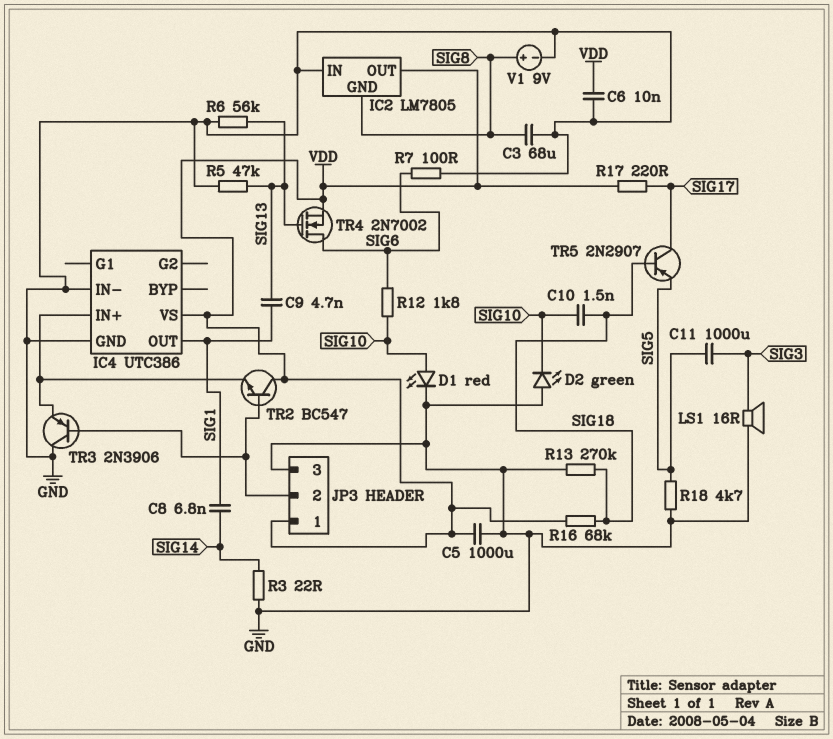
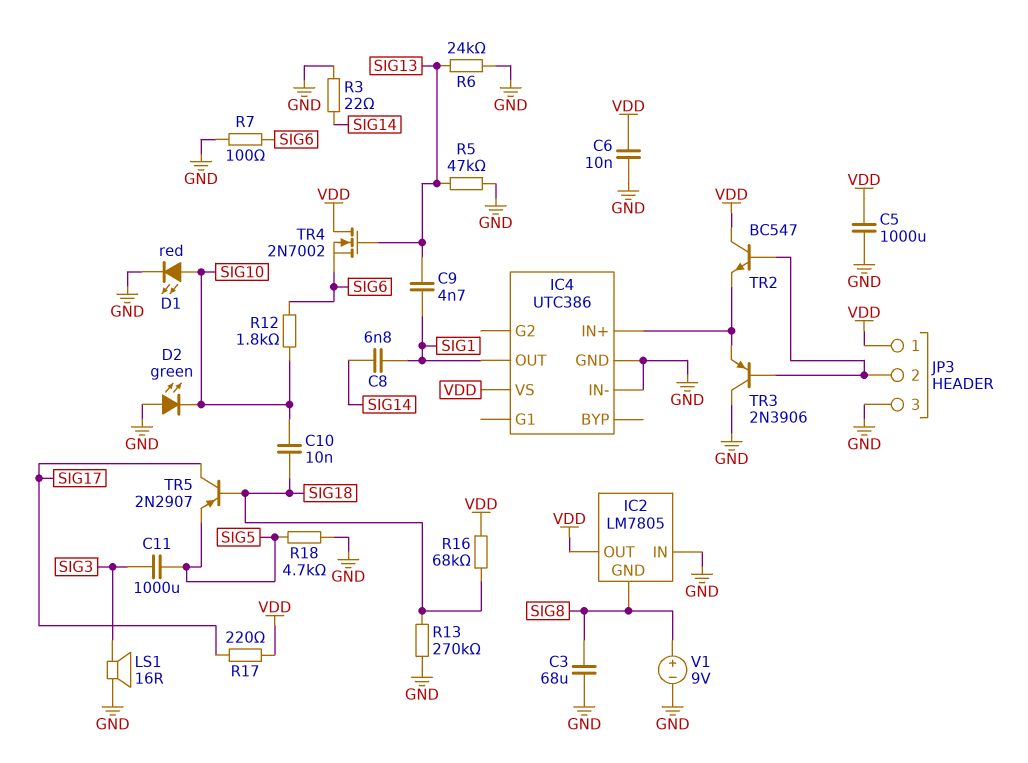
C10: 1.5nF (SIG10, SIG18) -> 10nF (SIG10, SIG18)
R6: 56k (GND, SIG13) -> 24k (GND, SIG13)
TR4: NMOS 2N7002 (G SIG13, D SIG6, S VDD) -> NMOS 2N7002 (G SIG13, D VDD, S SIG6)

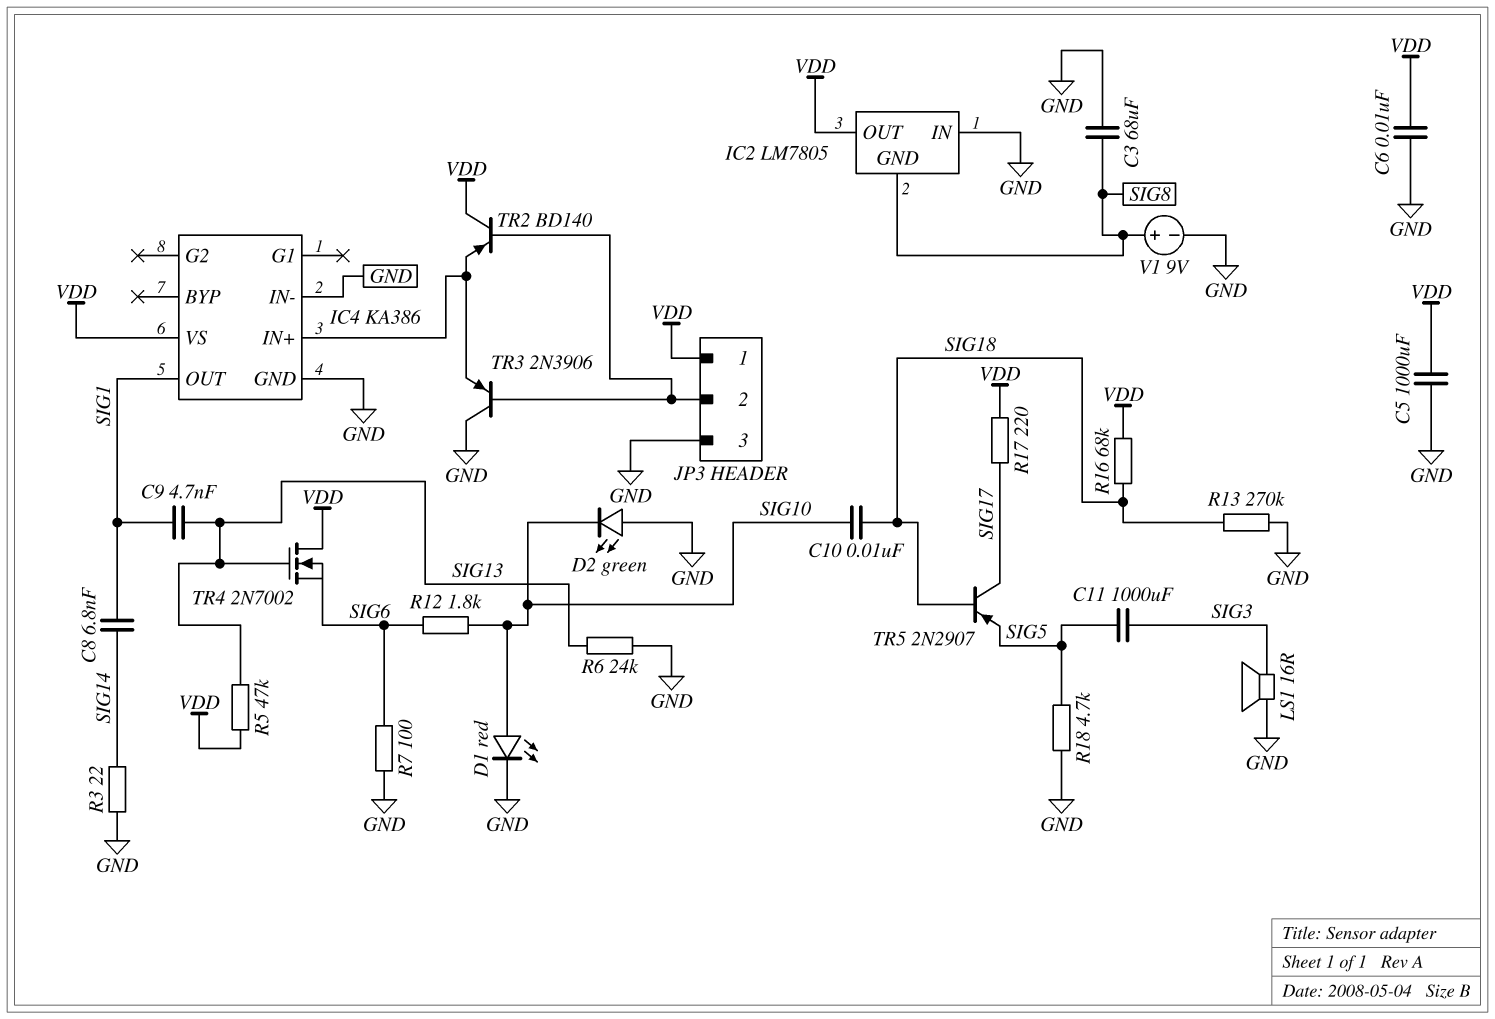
IC4: UTC386 -> KA386
R5: 47k (GND, SIG13) -> 47k (SIG13, VDD)
TR2: NPN BC547 (B JP3/2, C VDD, E IC4/IN+) -> PNP BD140 (B JP3/2, C VDD, E IC4/IN+)

